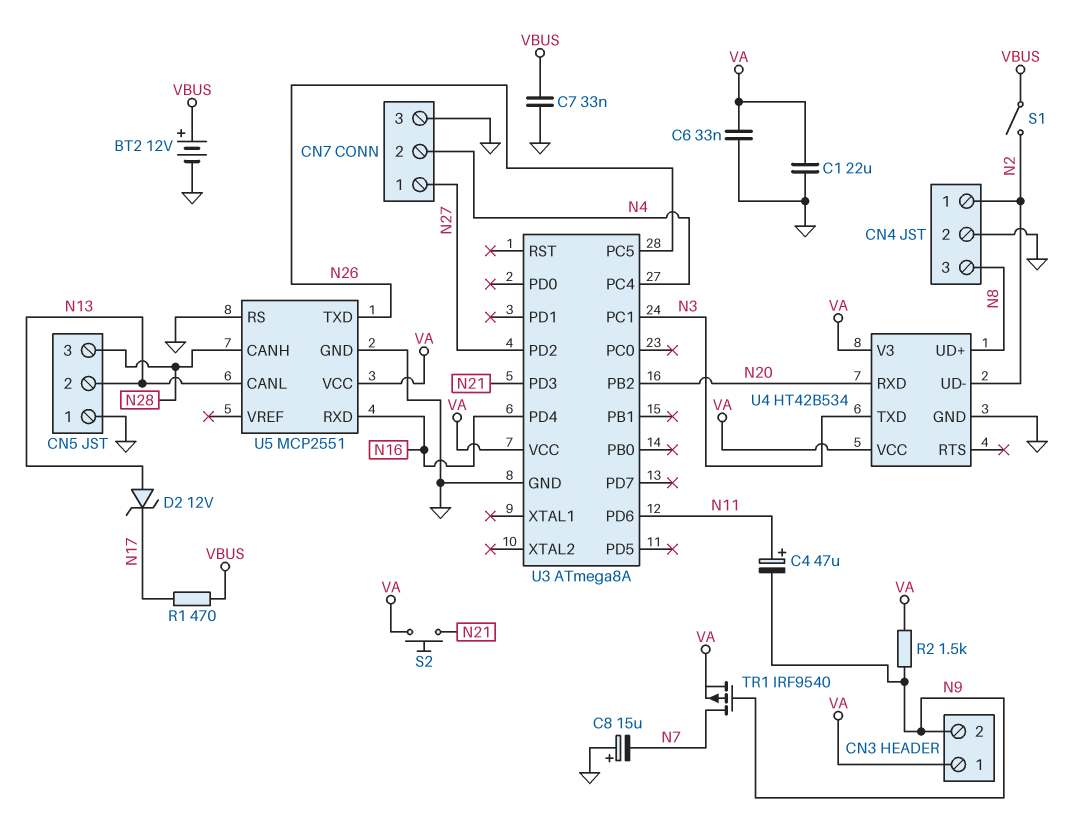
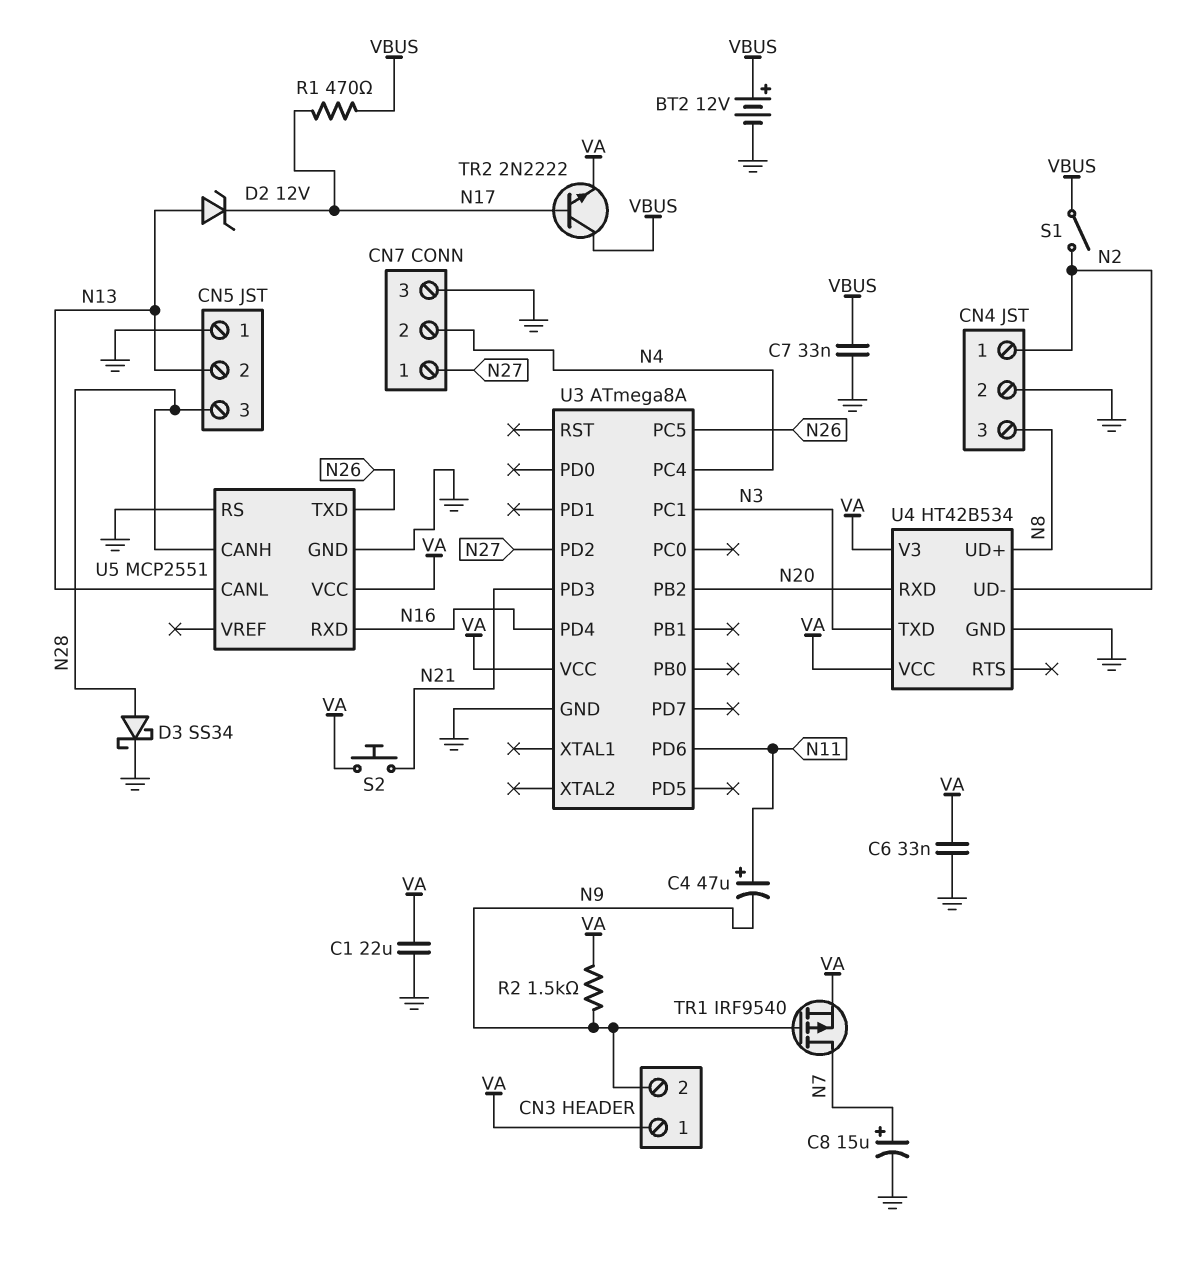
C8: 15uF (plus GND, minus N7) -> 15uF (plus N7, minus GND)
D3: none -> schottky SS34 (A N28, K GND)
TR2: none -> NPN 2N2222 (B N17, C VBUS, E VA)

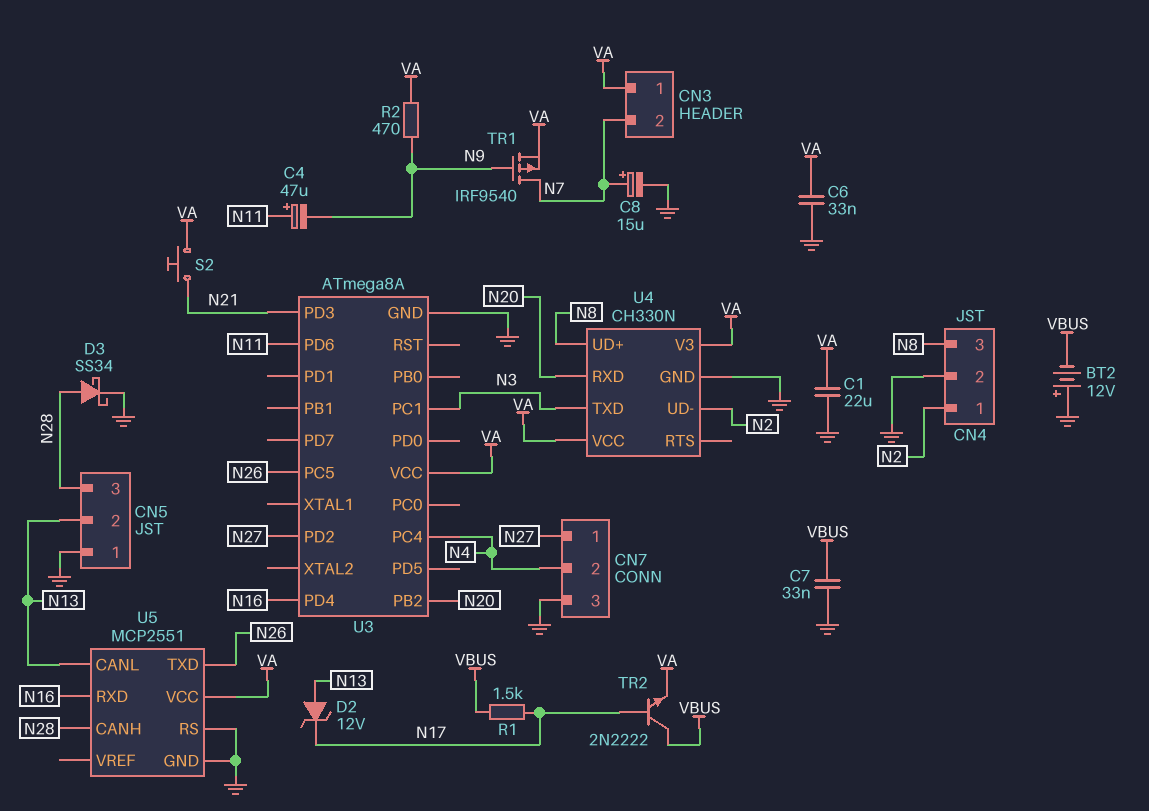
BT2: 12V (plus VBUS, minus GND) -> 12V (plus GND, minus VBUS)
CN3 pin 2: N9 -> N7
R1: 470 (N17, VBUS) -> 1.5k (N17, VBUS)
R2: 1.5k (N9, VA) -> 470 (N9, VA)
S1: switch (N2, VBUS) -> none
U4: HT42B534 -> CH330N

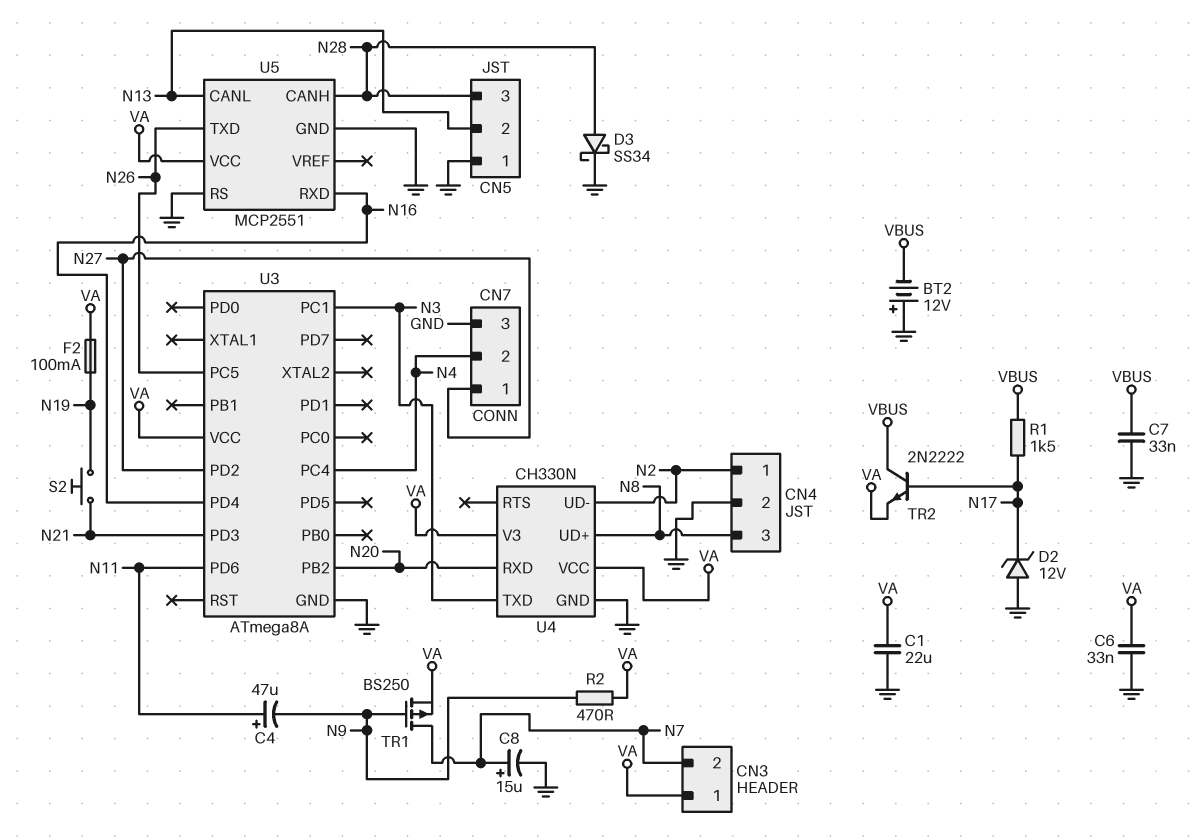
D2: zener 12V (A N13, K N17) -> zener 12V (A GND, K N17)
F2: none -> 100mA (N19, VA)
S2: button (N21, VA) -> button (N19, N21)
TR1: PMOS IRF9540 (G N9, D N7, S VA) -> PMOS BS250 (G N9, D N7, S VA)

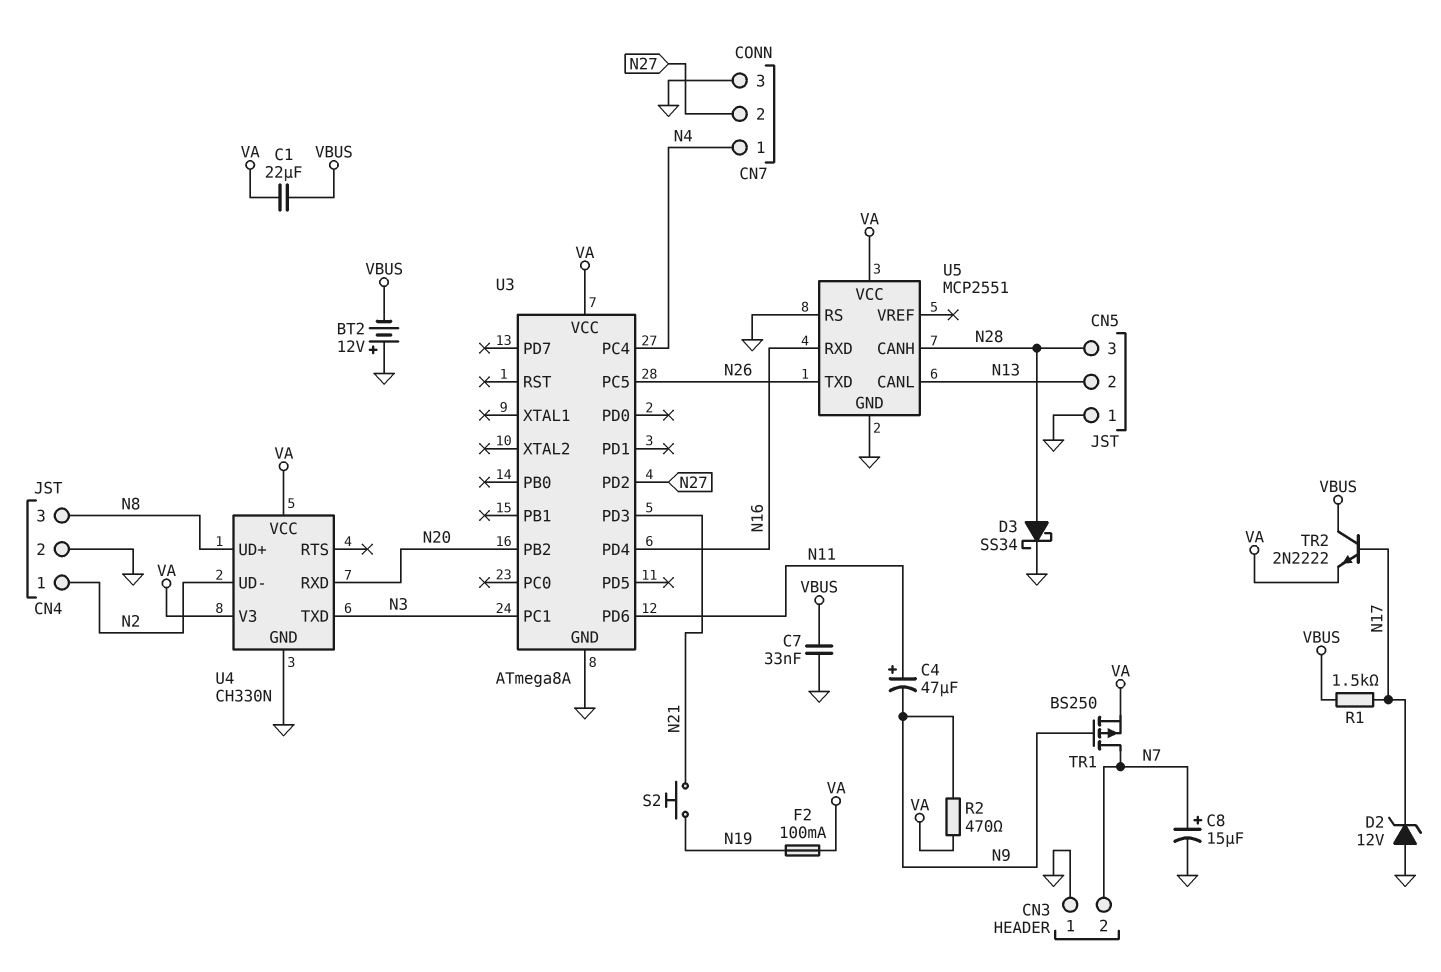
C1: 22uF (GND, VA) -> 22uF (VA, VBUS)
C6: 33nF (GND, VA) -> none
CN3 pin 1: VA -> GND
CN7 pin 1: N27 -> N4
CN7 pin 2: N4 -> N27

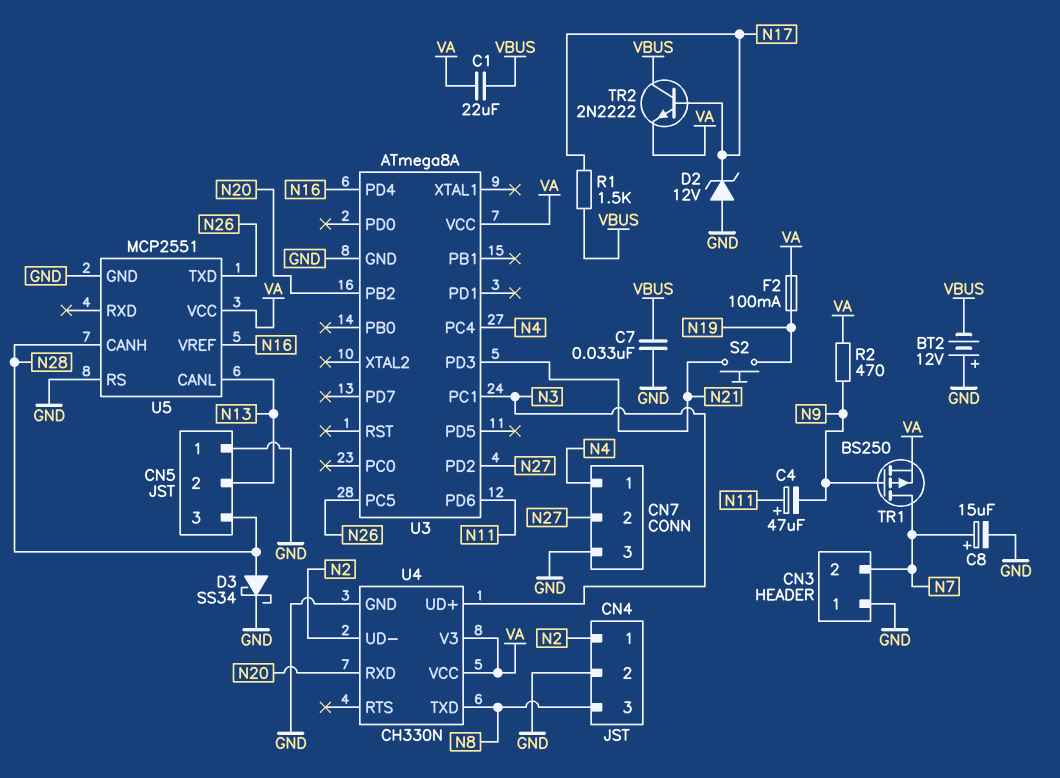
U4 pin TXD: N3 -> N8
U4 pin UD+: N8 -> N3
U5 pin RXD: N16 -> none
U5 pin VREF: none -> N16

